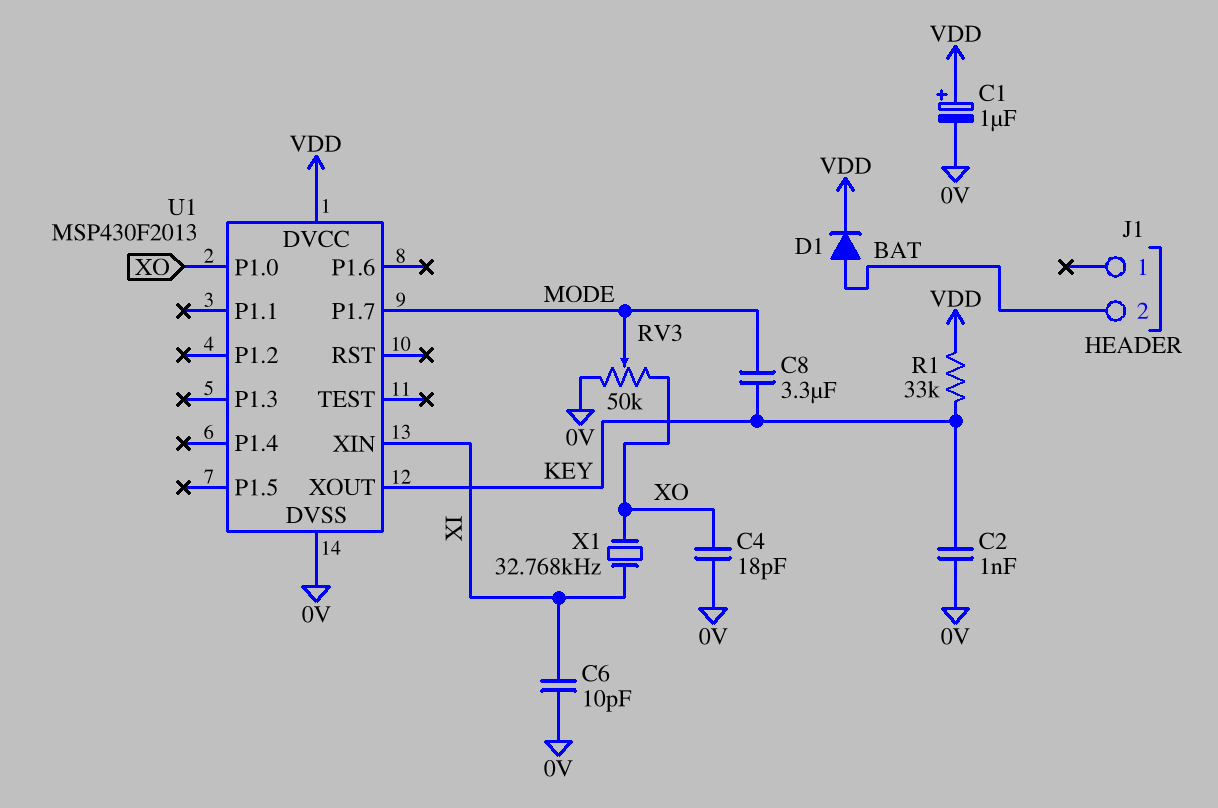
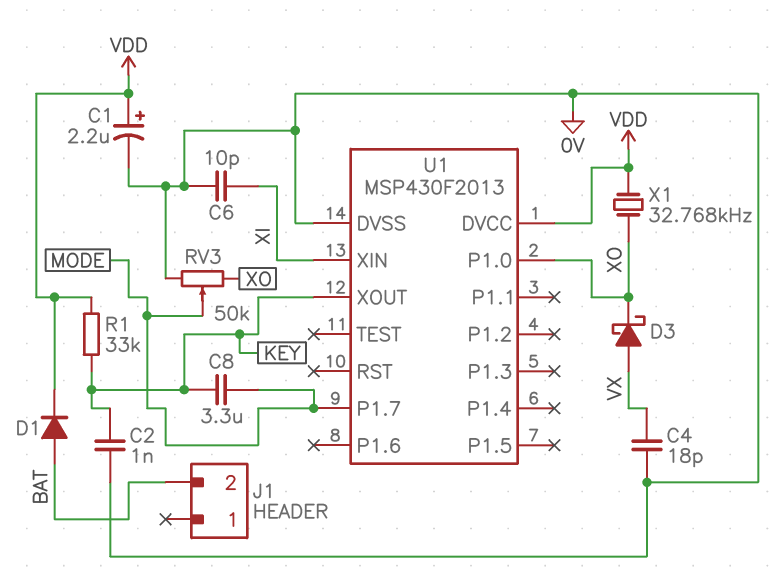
C1: 1uF (plus VDD, minus 0V) -> 2.2uF (plus VDD, minus 0V)
C4: 18pF (0V, XO) -> 18pF (0V, VX)
D3: none -> schottky (A VX, K XO)
X1: 32.768kHz (XI, XO) -> 32.768kHz (VDD, XO)

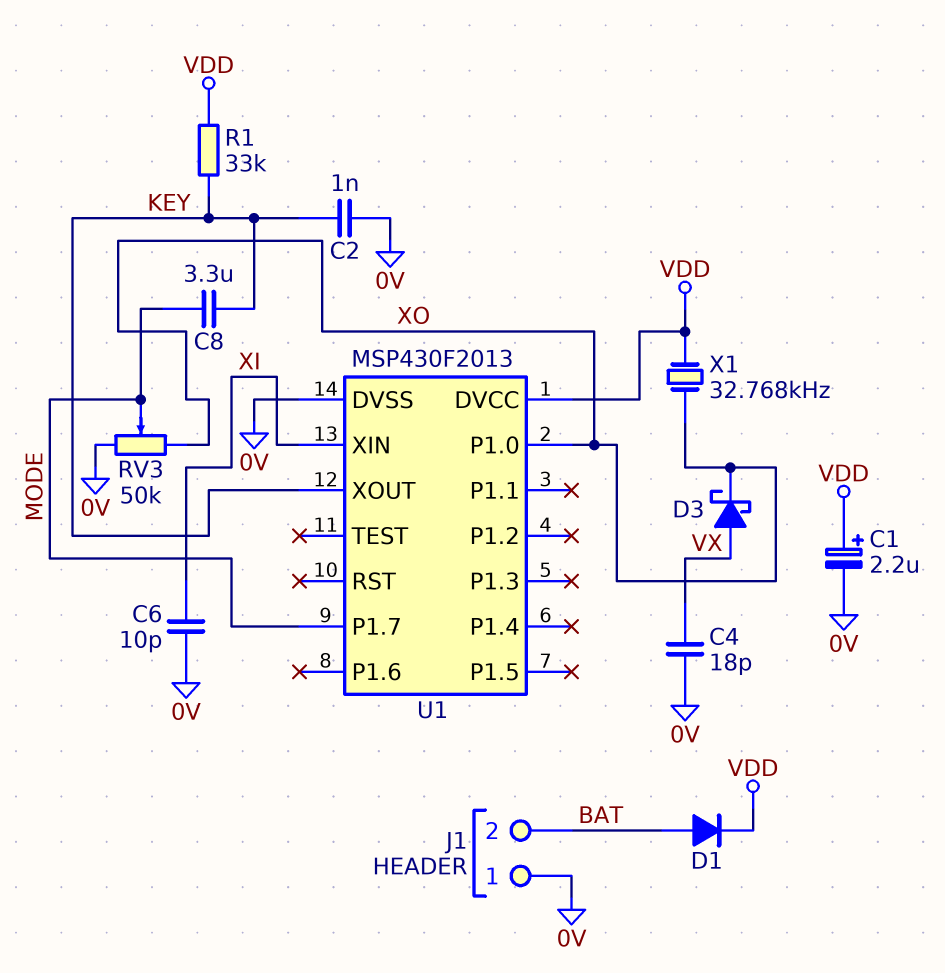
J1 pin 1: none -> 0V

